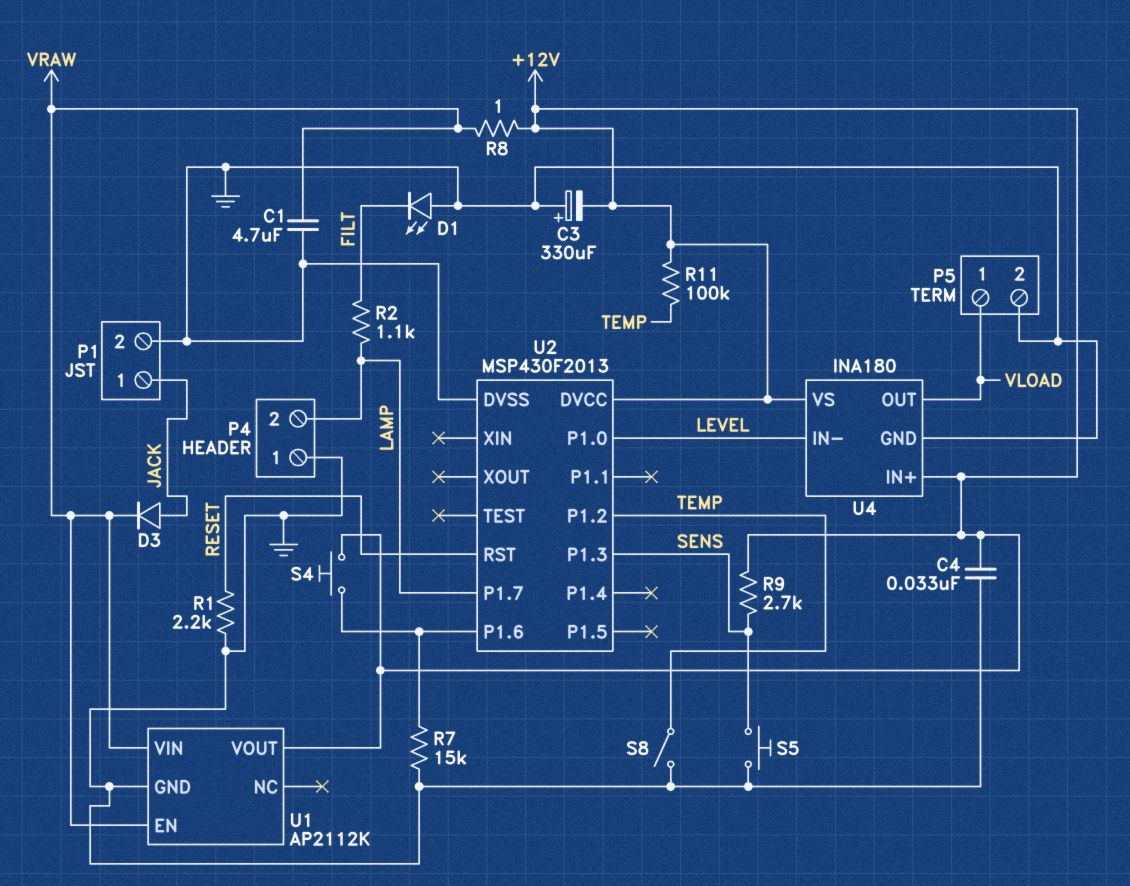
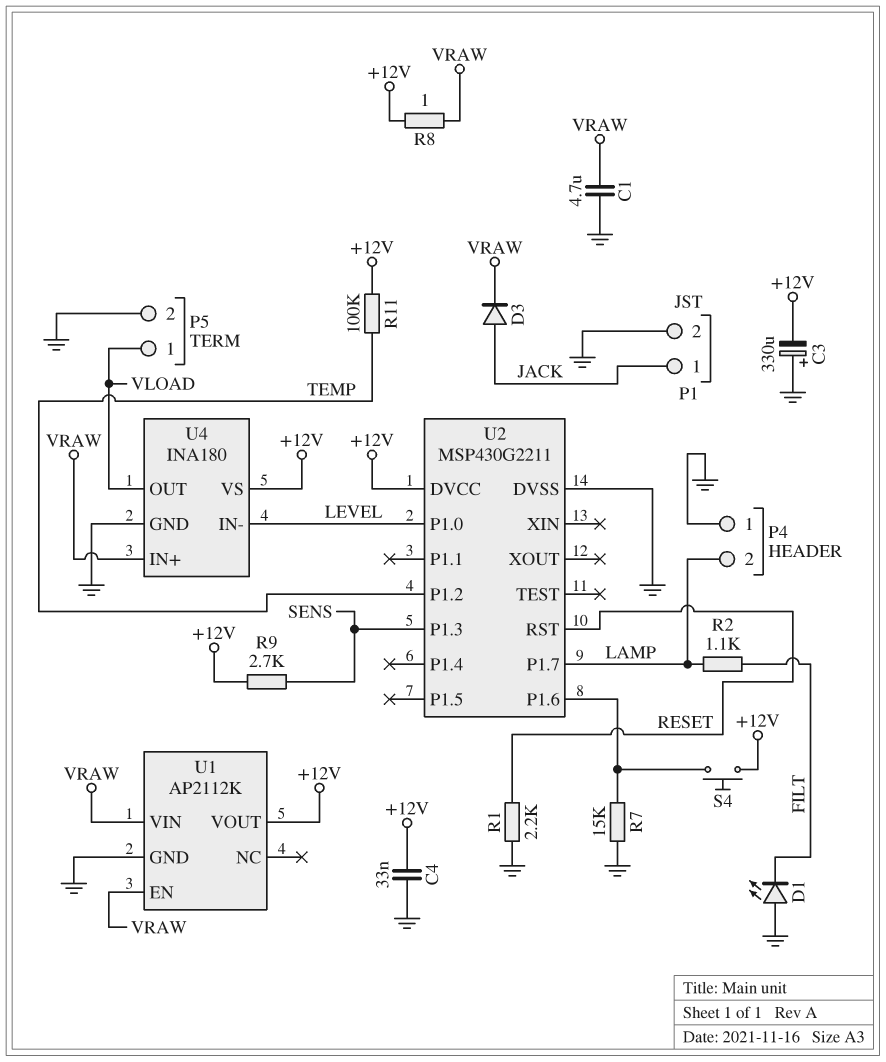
S5: button (GND, SENS) -> none
S8: switch (GND, TEMP) -> none
U2: MSP430F2013 -> MSP430G2211
U4 pin IN+: +12V -> VRAW

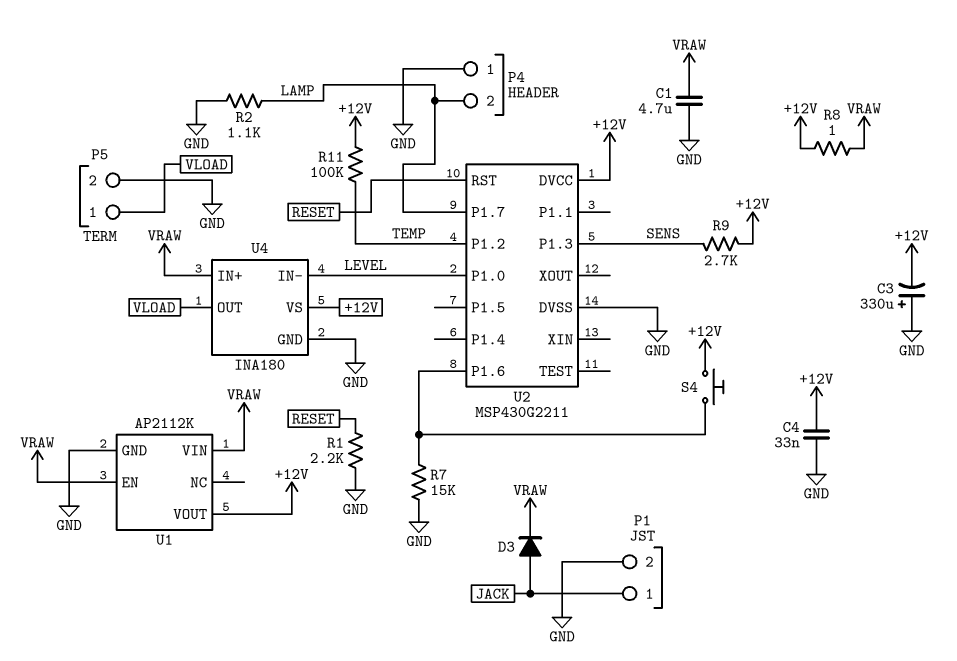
D1: LED (A GND, K FILT) -> none
R2: 1.1k (FILT, LAMP) -> 1.1k (GND, LAMP)

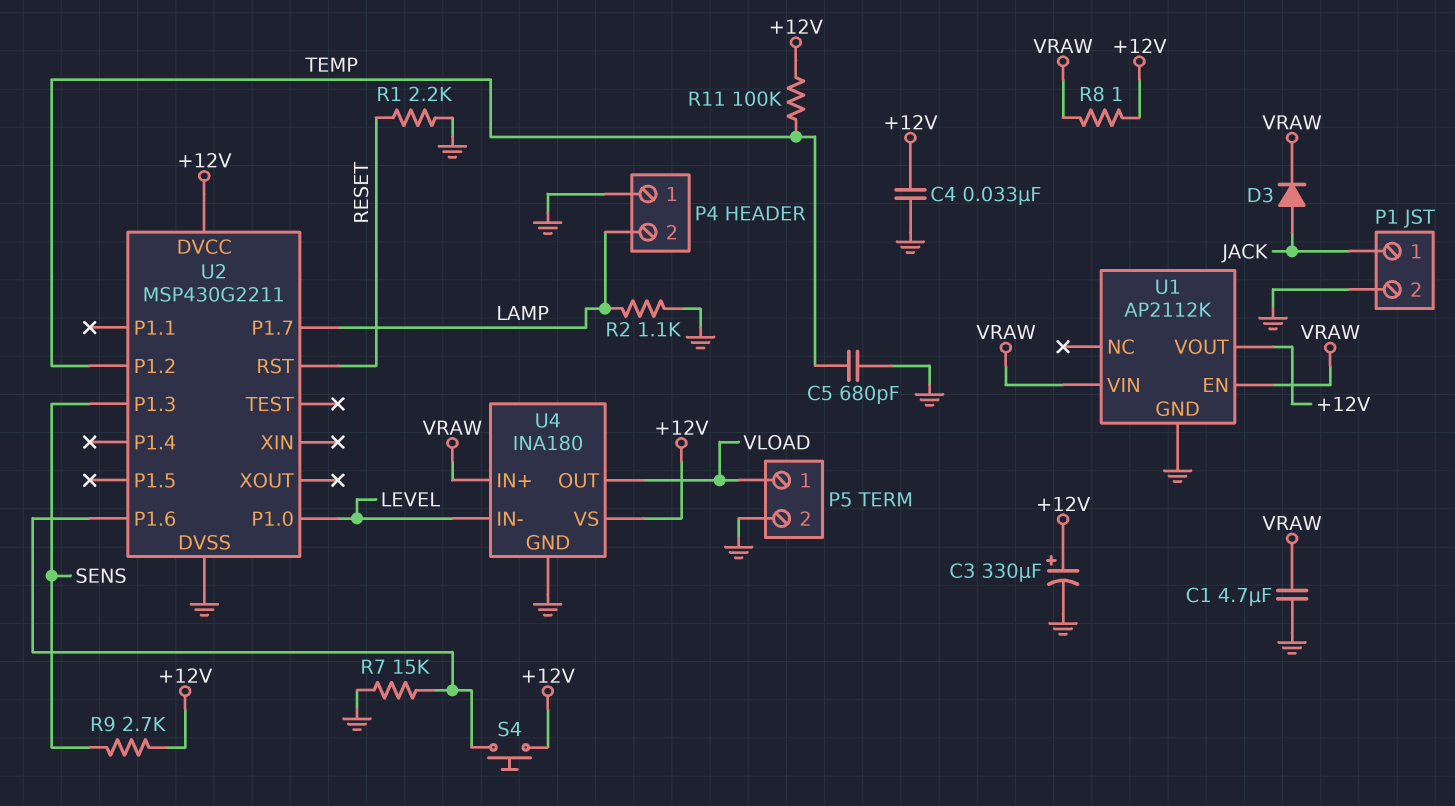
C3: 330uF (plus GND, minus +12V) -> 330uF (plus +12V, minus GND)
C5: none -> 680pF (GND, TEMP)

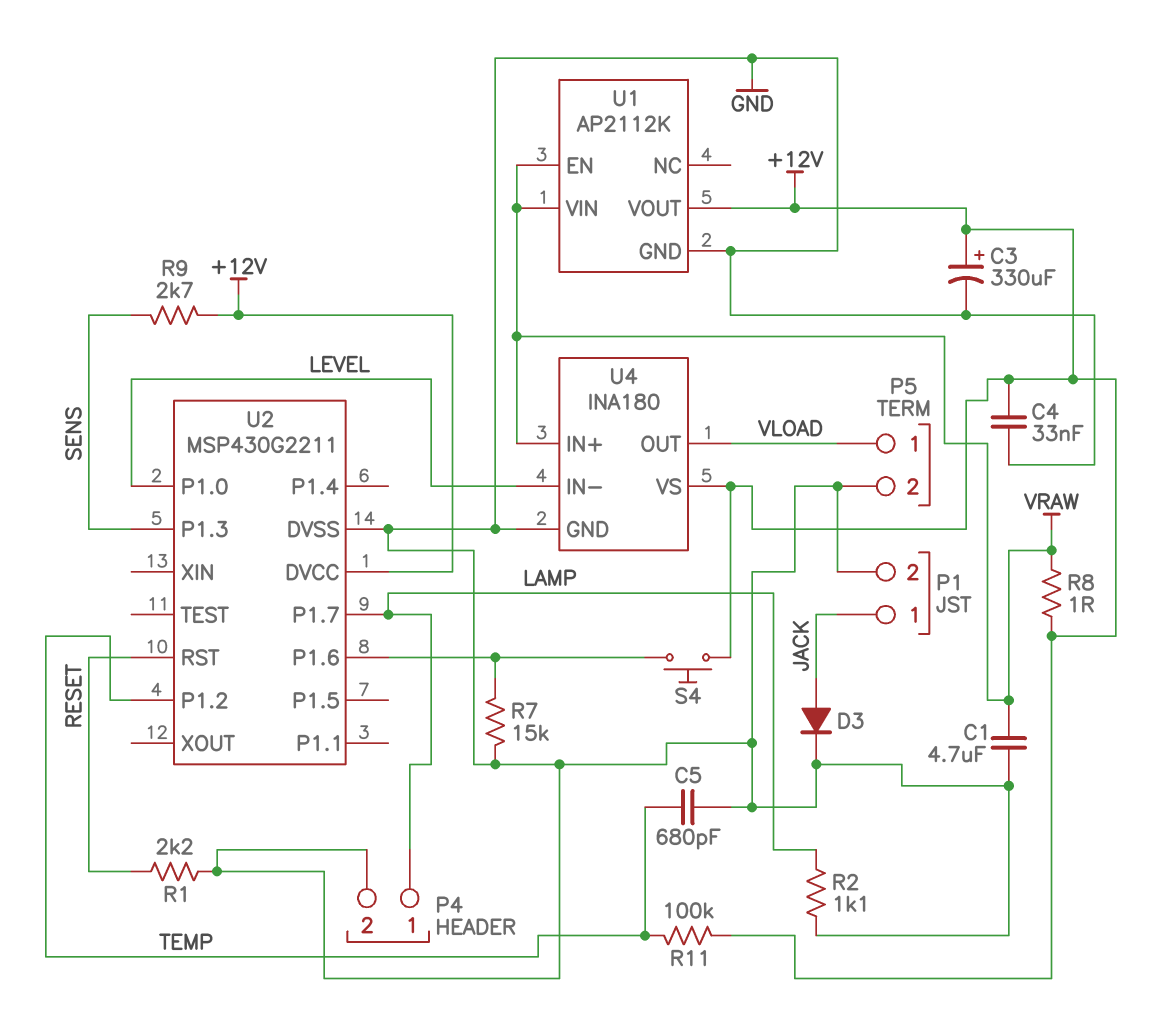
D3: diode (A JACK, K VRAW) -> diode (A JACK, K GND)
P4 pin 1: GND -> LAMP
P4 pin 2: LAMP -> GND

